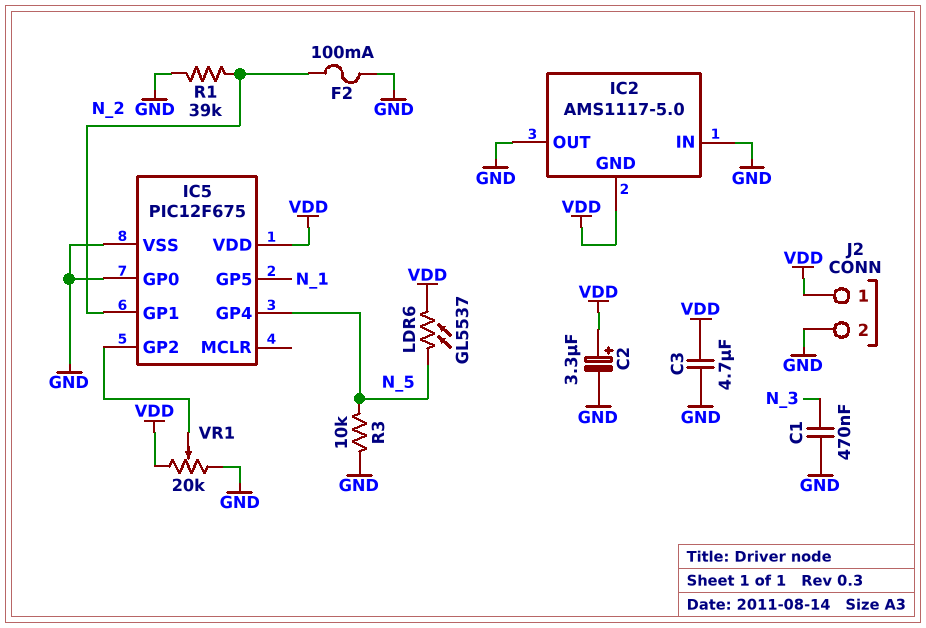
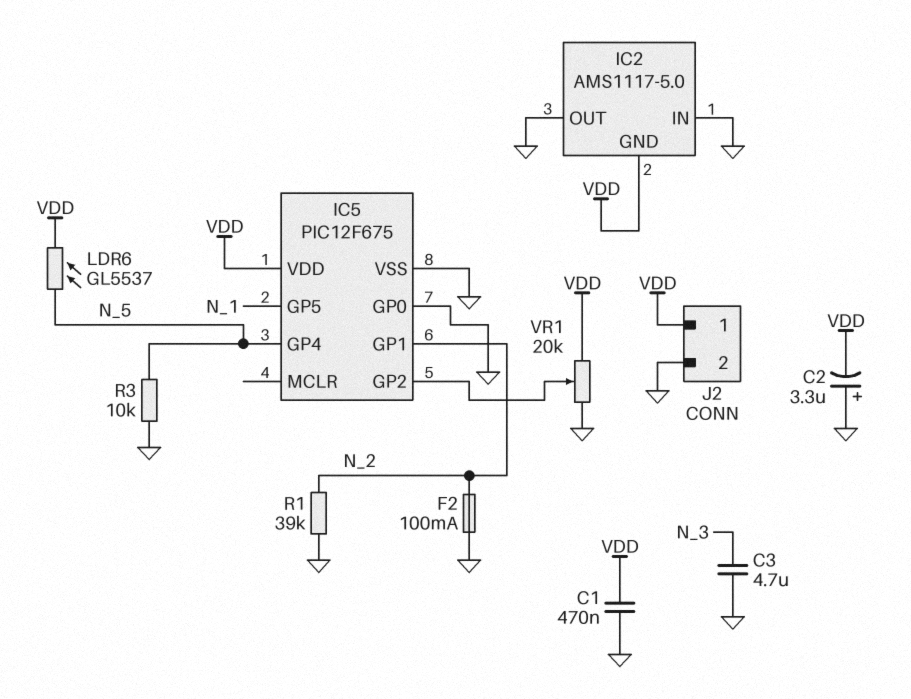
C1: 470nF (GND, N_3) -> 470nF (GND, VDD)
C2: 3.3uF (plus VDD, minus GND) -> 3.3uF (plus GND, minus VDD)
C3: 4.7uF (GND, VDD) -> 4.7uF (GND, N_3)

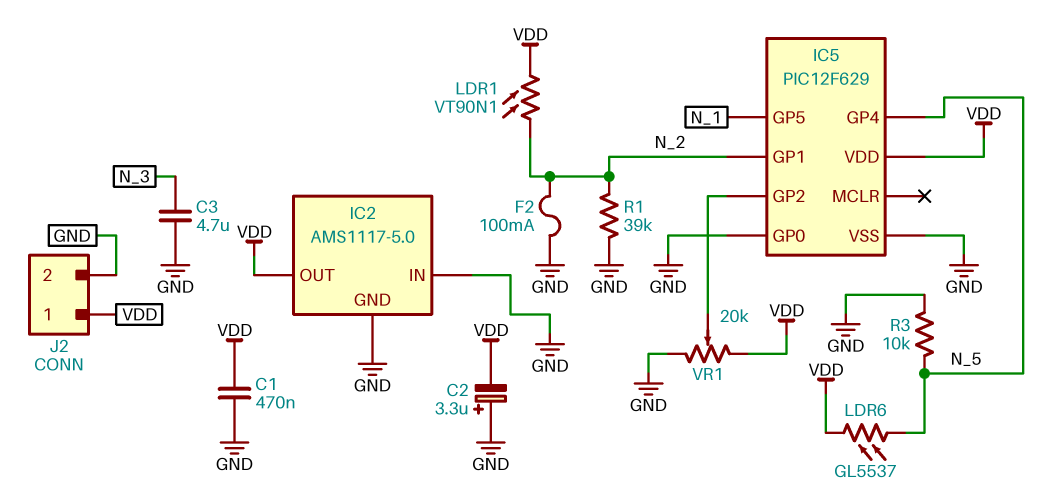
IC2 pin GND: VDD -> GND
IC2 pin OUT: GND -> VDD
IC5: PIC12F675 -> PIC12F629
LDR1: none -> VT90N1 (N_2, VDD)

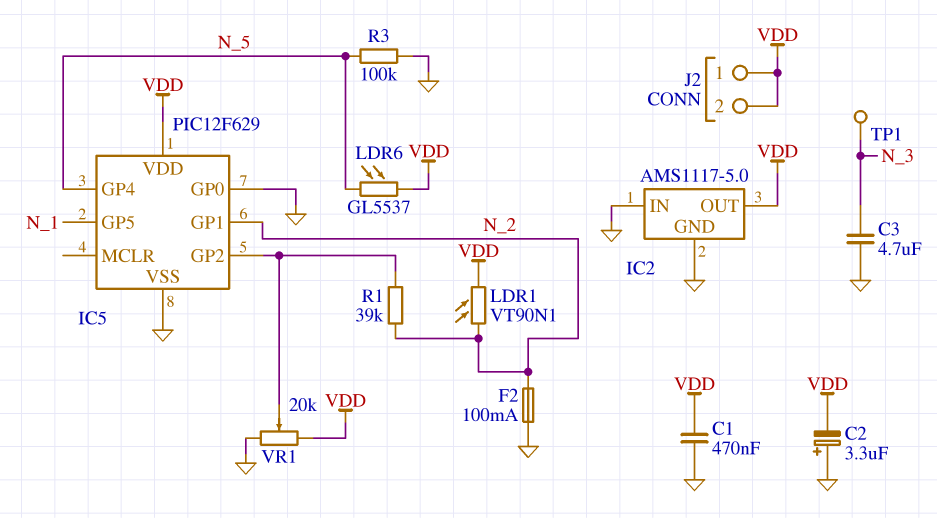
J2 pin 2: GND -> VDD
R1: 39k (GND, N_2) -> 39k (IC5/GP2, N_2)
R3: 10k (GND, N_5) -> 100k (GND, N_5)
TP1: none -> test point (N_3)

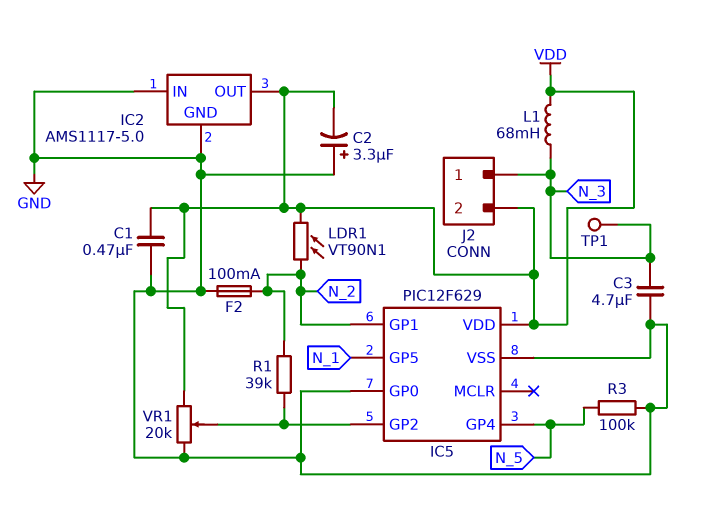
J2 pin 1: VDD -> N_3
L1: none -> 68mH (N_3, VDD)
LDR6: GL5537 (N_5, VDD) -> none

